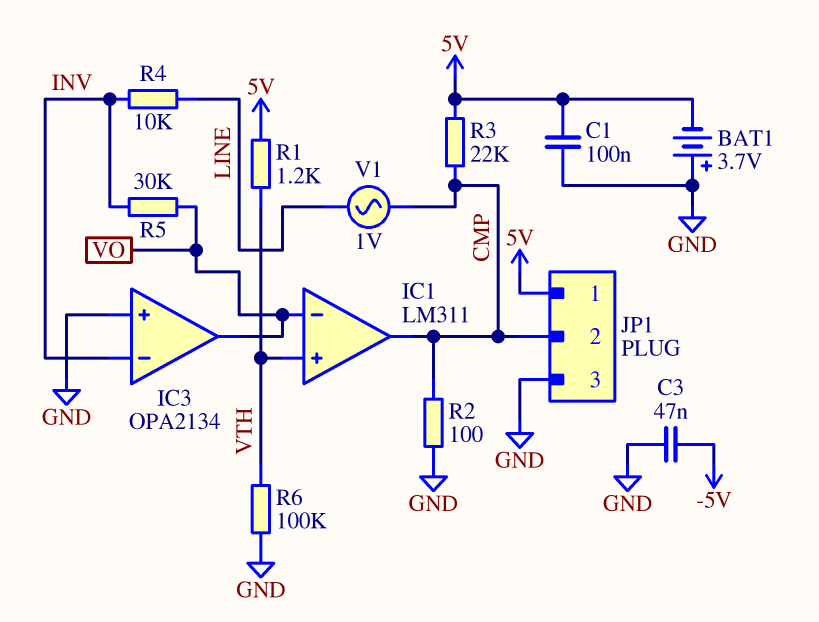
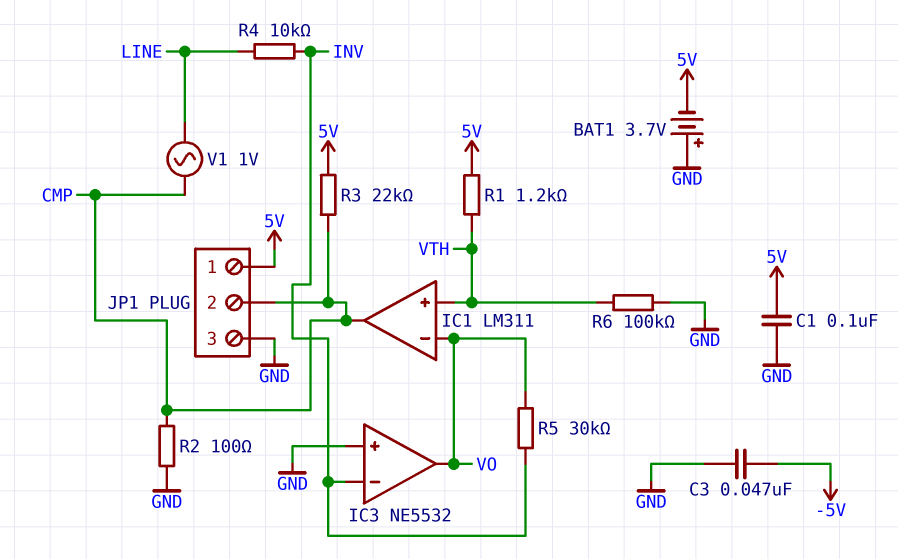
IC3: OPA2134 -> NE5532

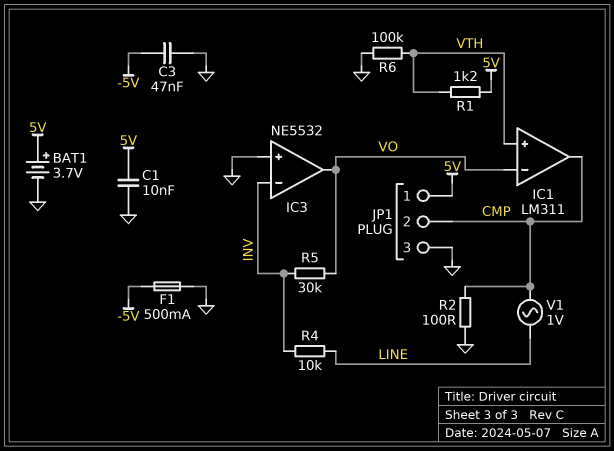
BAT1: 3.7V (plus GND, minus 5V) -> 3.7V (plus 5V, minus GND)
C1: 100nF (5V, GND) -> 10nF (5V, GND)
F1: none -> 500mA (-5V, GND)
R3: 22k (5V, CMP) -> none

